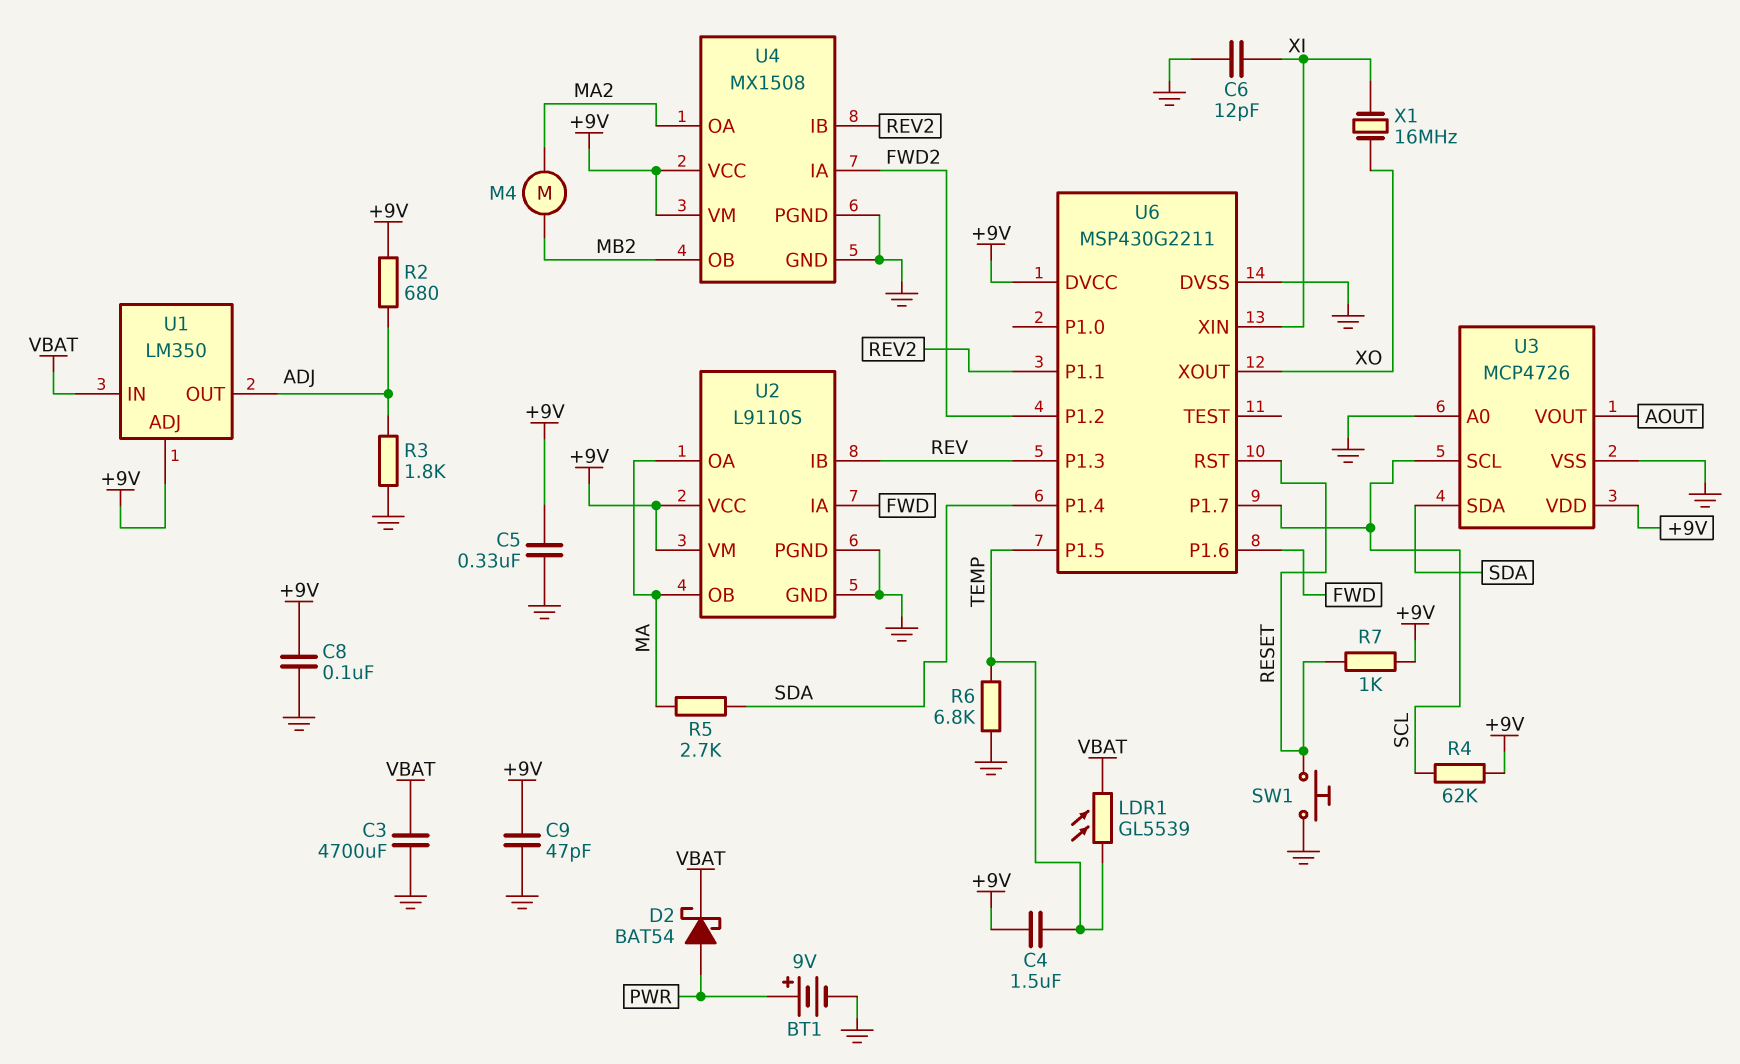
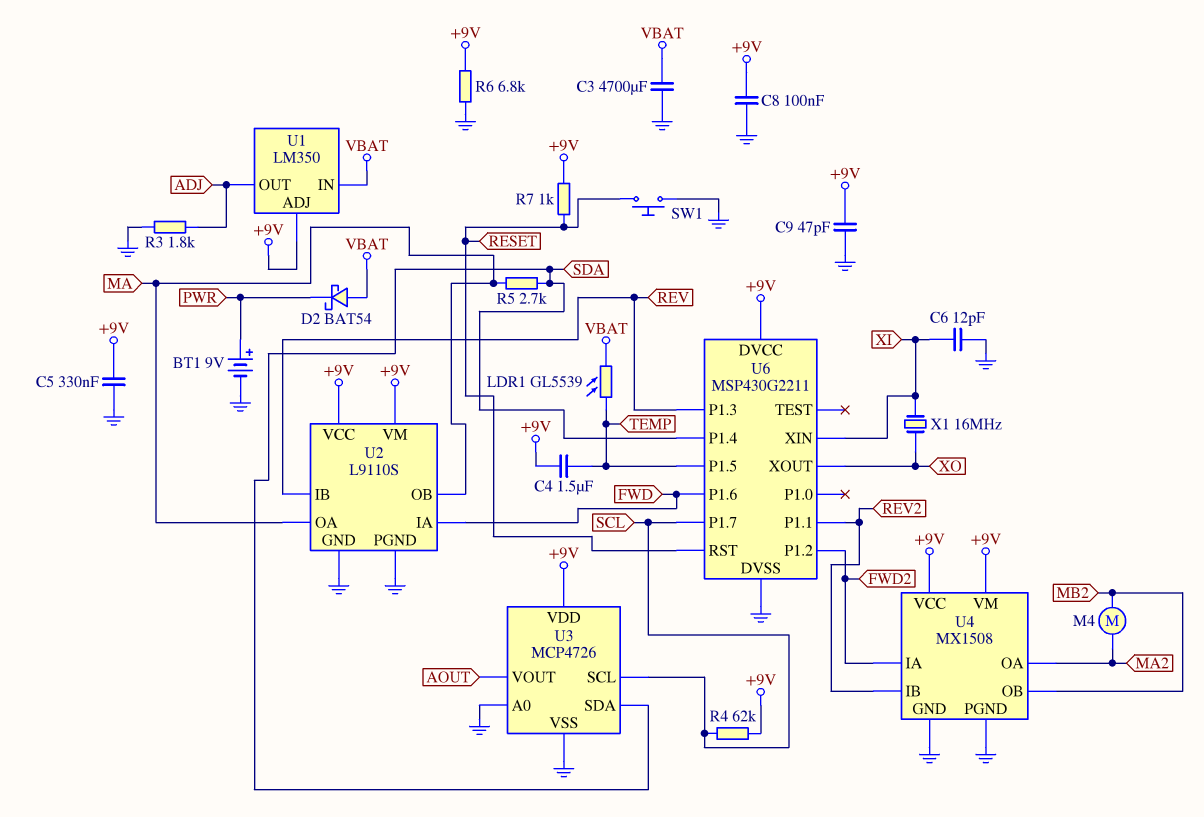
D2: schottky BAT54 (A PWR, K VBAT) -> schottky BAT54 (A VBAT, K PWR)
R2: 680 (+9V, ADJ) -> none
R6: 6.8k (GND, TEMP) -> 6.8k (+9V, GND)

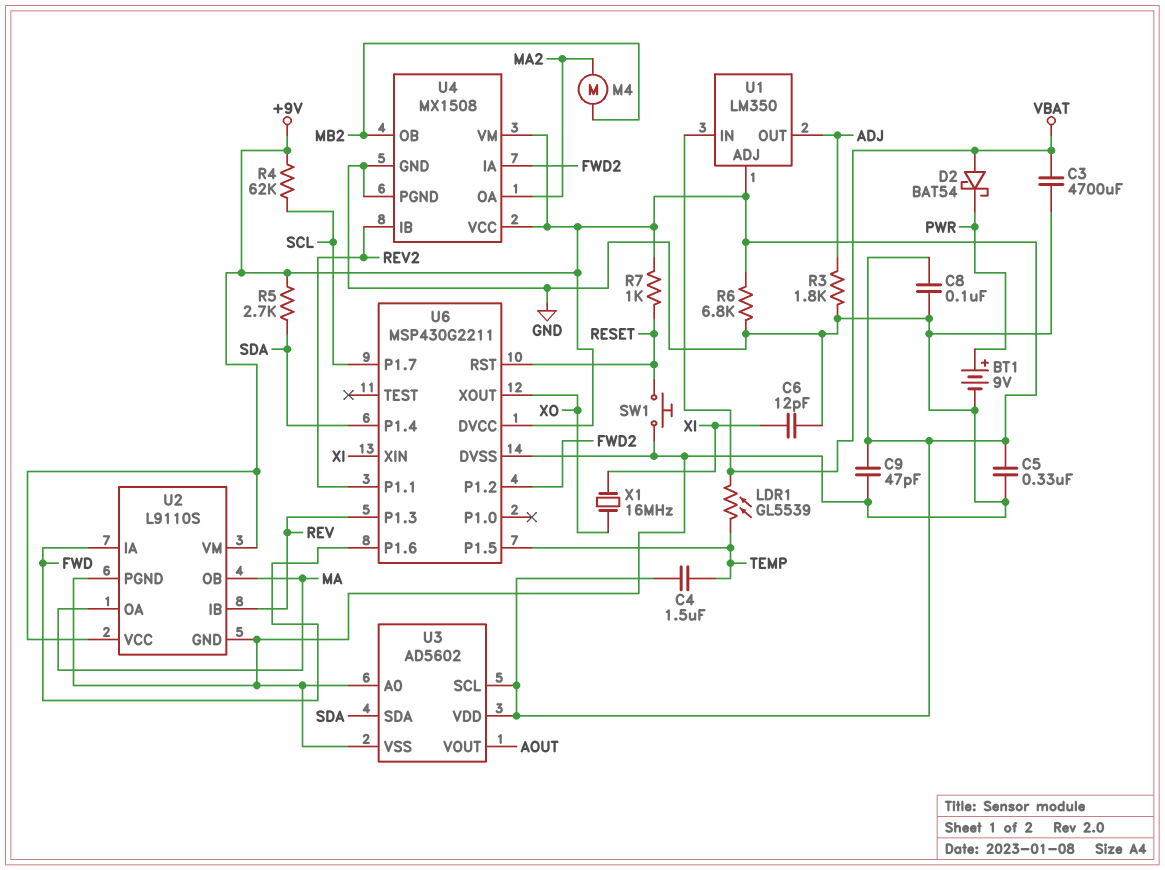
R5: 2.7k (MA, SDA) -> 2.7k (+9V, SDA)
U3: MCP4726 -> AD5602
U3 pin SCL: SCL -> +9V

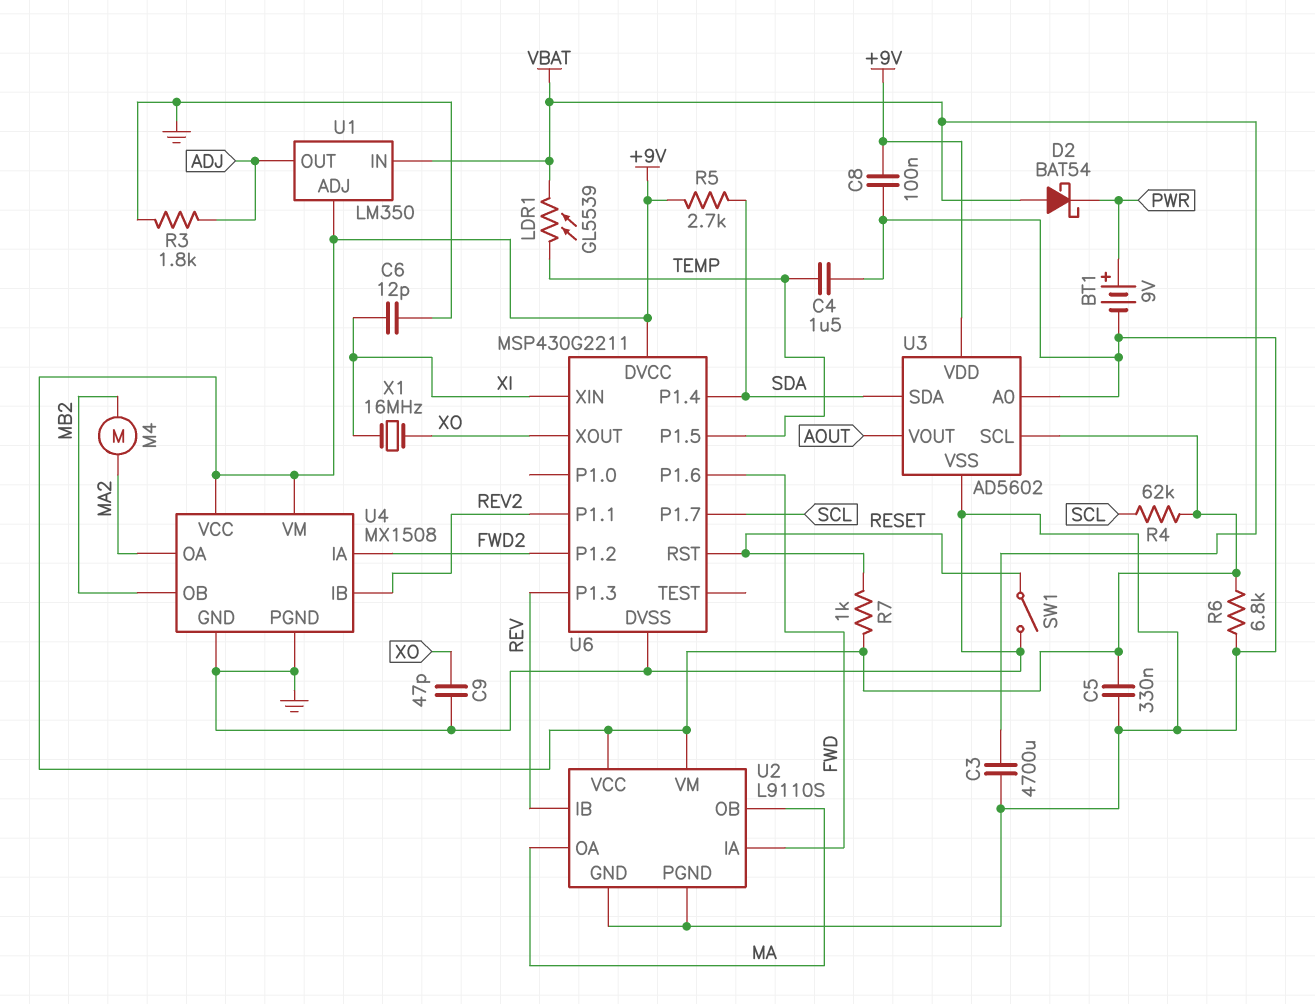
C4: 1.5uF (+9V, TEMP) -> 1.5uF (GND, TEMP)
C9: 47pF (+9V, GND) -> 47pF (GND, XO)
SW1: button (GND, RESET) -> switch (GND, RESET)

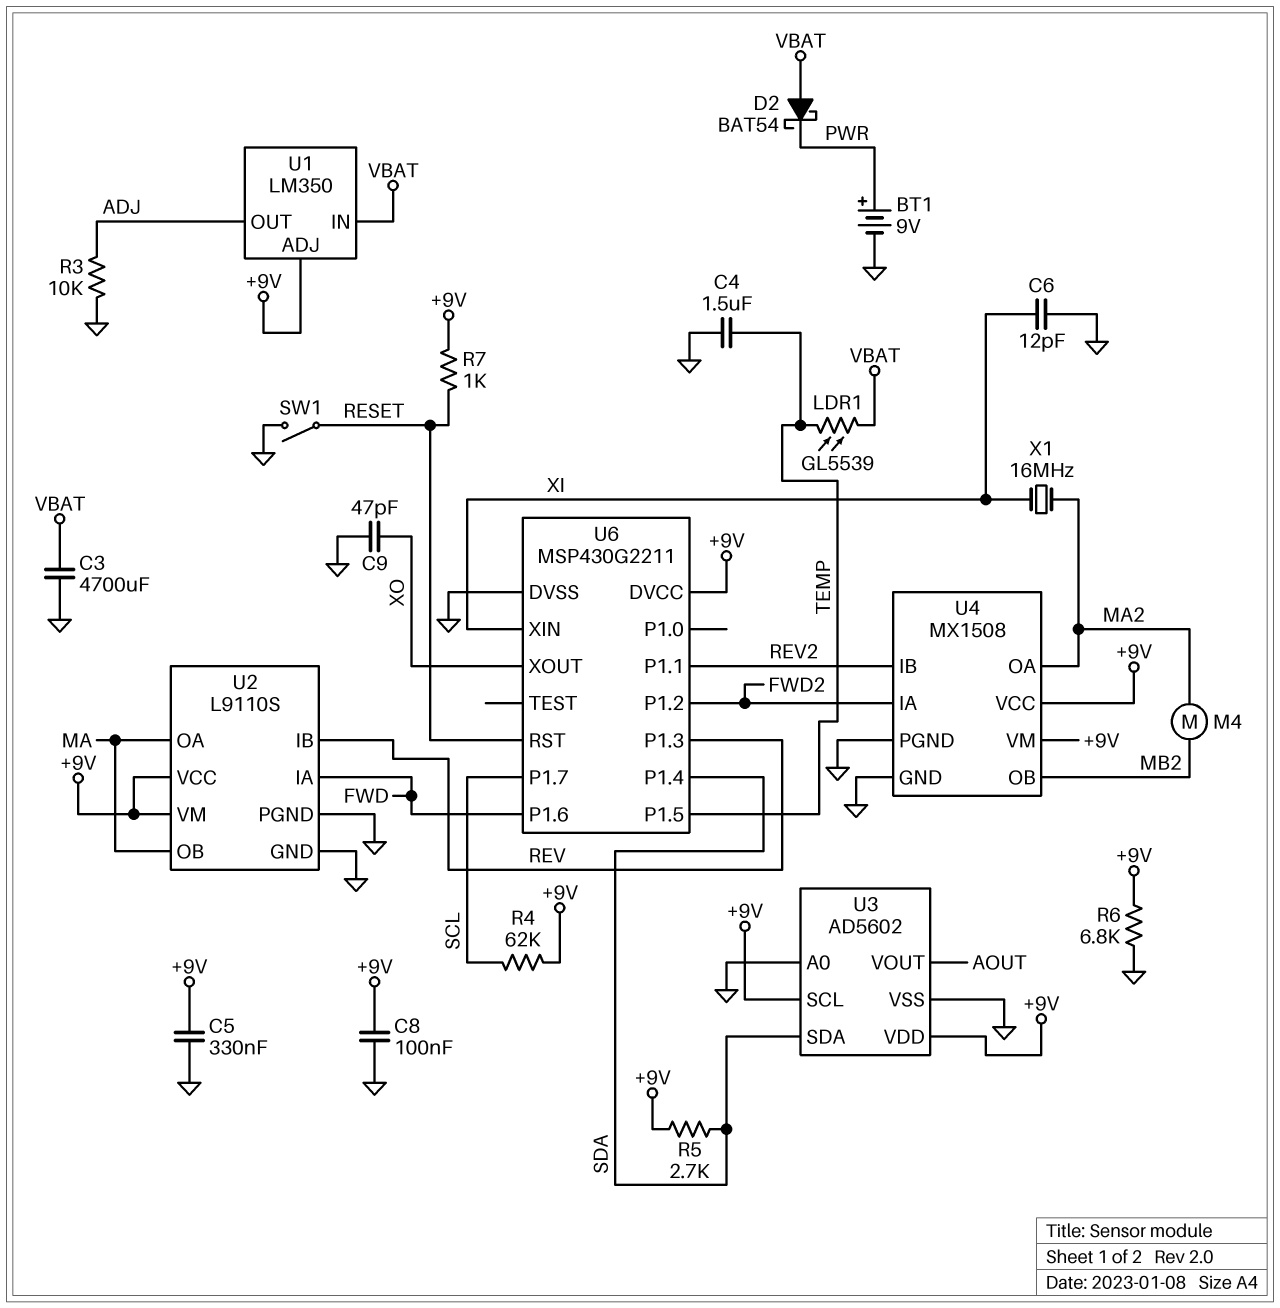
R3: 1.8k (ADJ, GND) -> 10k (ADJ, GND)
X1: 16MHz (XI, XO) -> 16MHz (MA2, XI)

